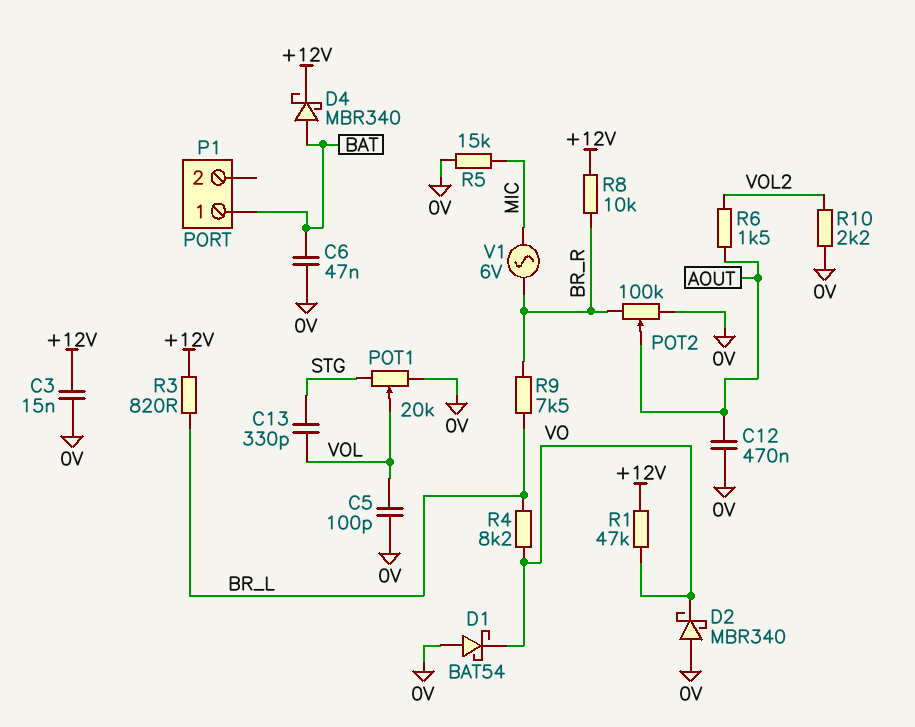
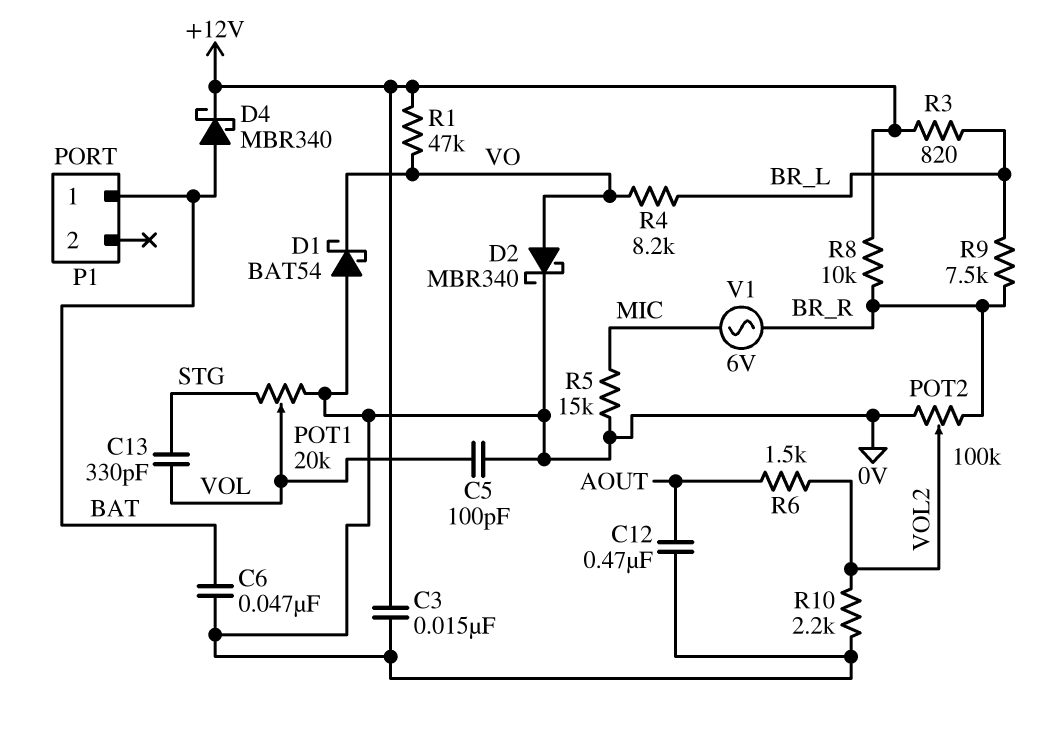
D2: schottky MBR340 (A 0V, K VO) -> schottky MBR340 (A VO, K 0V)
POT2: 100k (0V, BR_R, wiper AOUT) -> 100k (0V, BR_R, wiper VOL2)

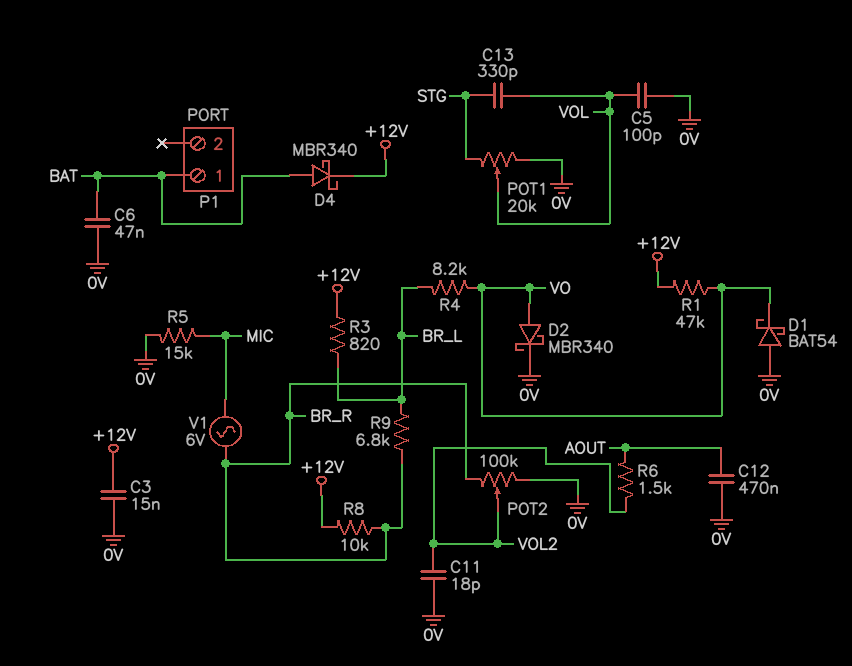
C11: none -> 18pF (0V, VOL2)
R9: 7.5k (BR_L, BR_R) -> 6.8k (BR_L, BR_R)
R10: 2.2k (0V, VOL2) -> none

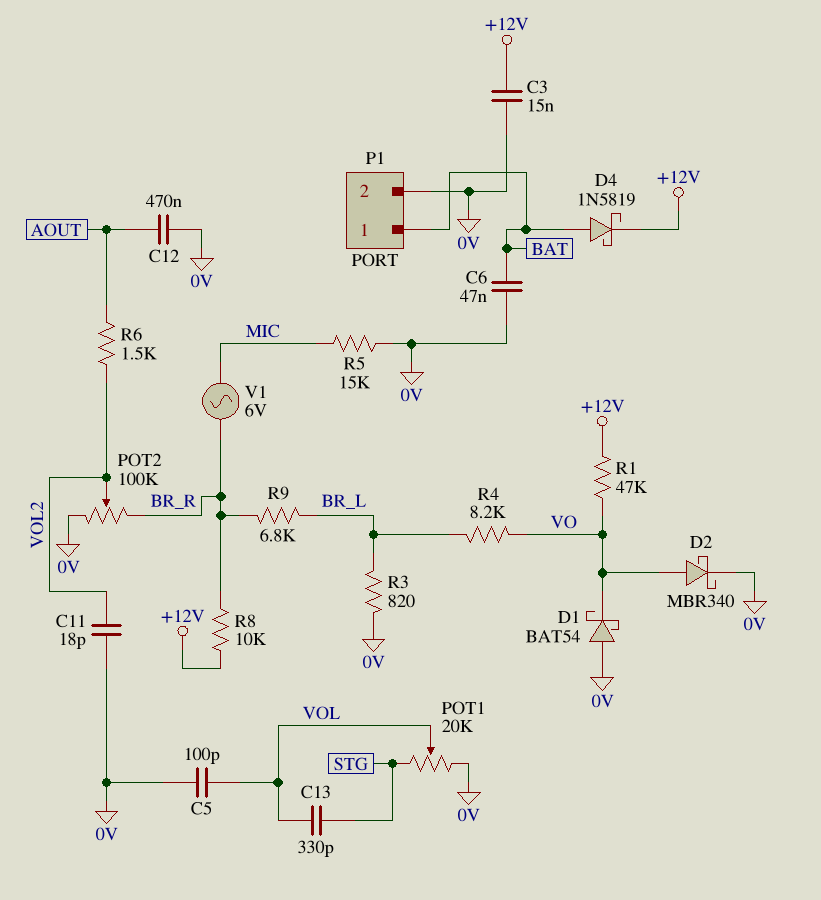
D4: schottky MBR340 (A BAT, K +12V) -> schottky 1N5819 (A BAT, K +12V)
P1 pin 2: none -> 0V
R3: 820 (+12V, BR_L) -> 820 (0V, BR_L)

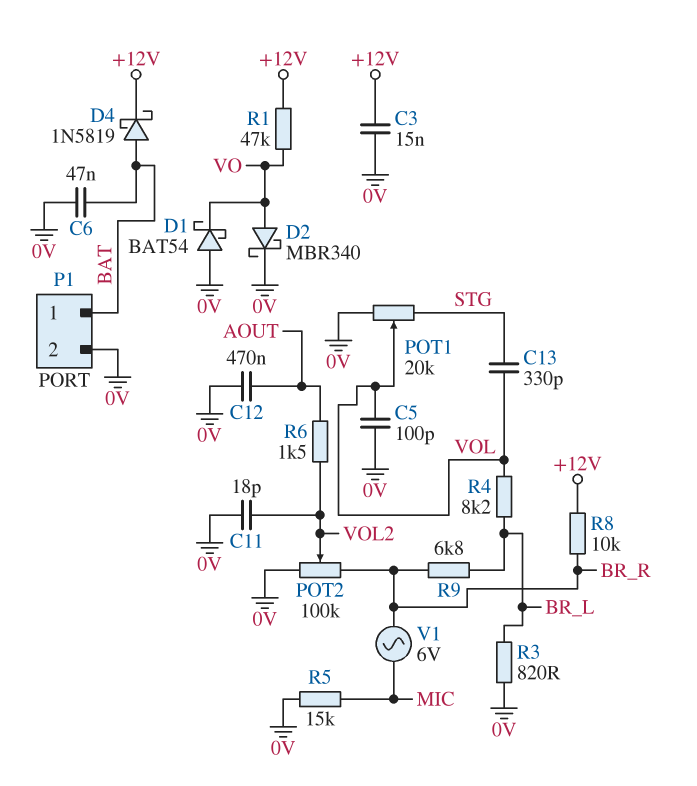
R4: 8.2k (BR_L, VO) -> 8.2k (BR_L, VOL)

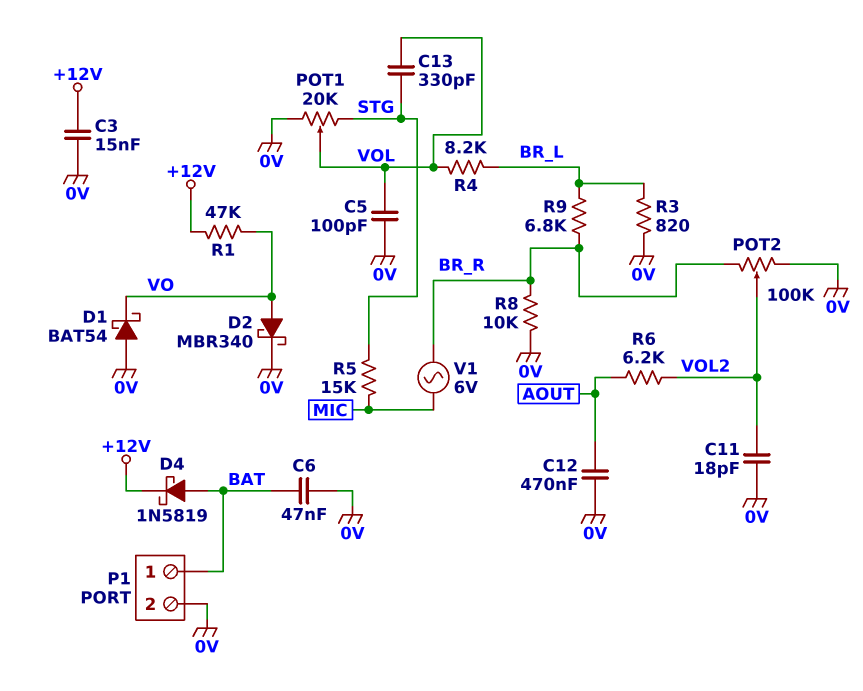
R5: 15k (0V, MIC) -> 15k (MIC, STG)
R6: 1.5k (AOUT, VOL2) -> 6.2k (AOUT, VOL2)
R8: 10k (+12V, BR_R) -> 10k (0V, BR_R)

